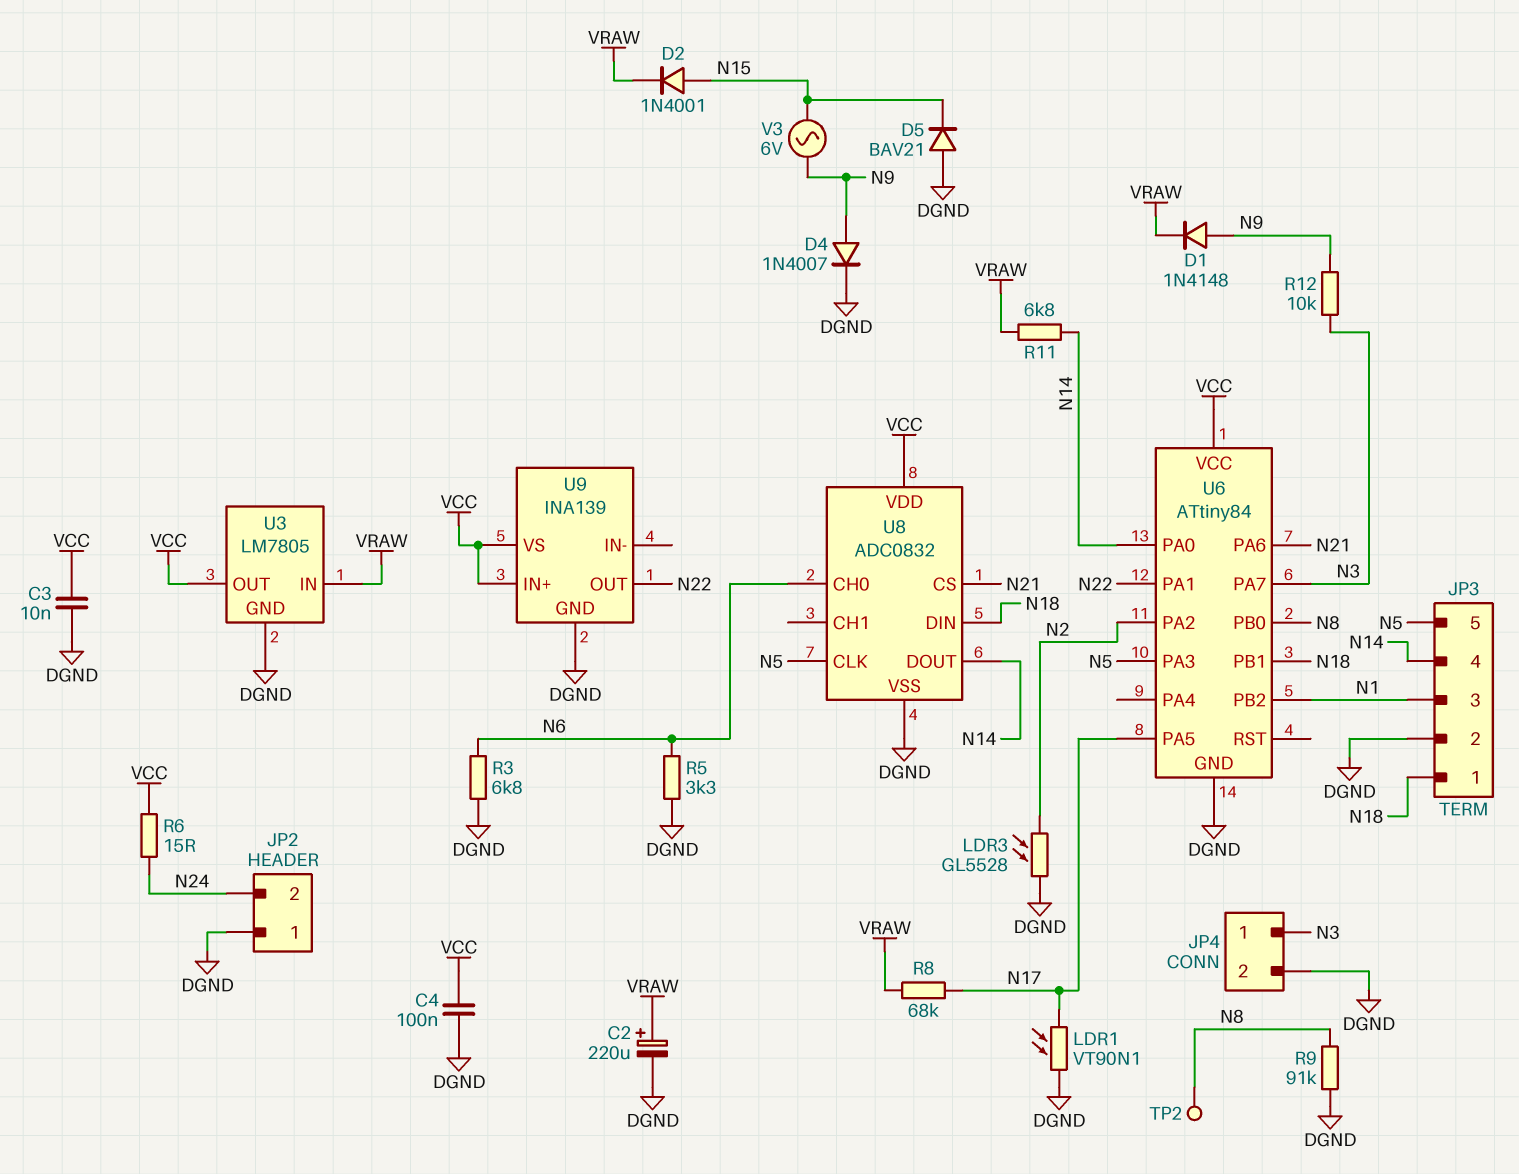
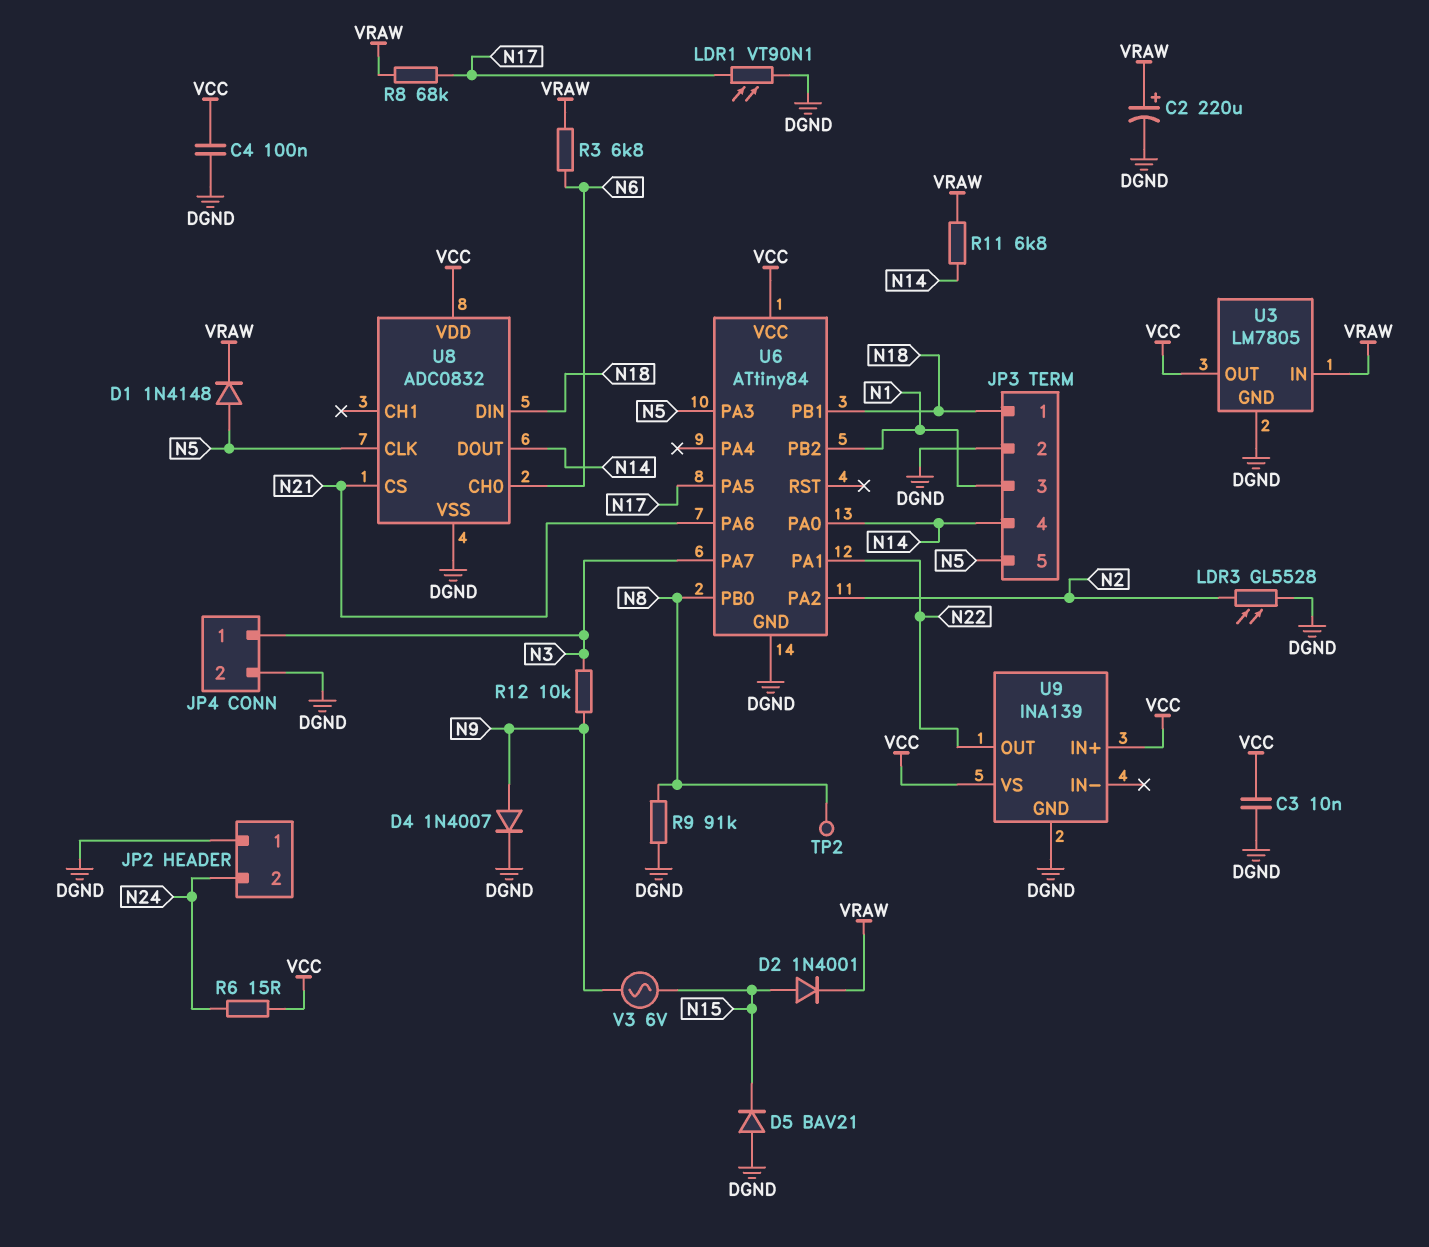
D1: diode 1N4148 (A N9, K VRAW) -> diode 1N4148 (A N5, K VRAW)
R3: 6.8k (DGND, N6) -> 6.8k (N6, VRAW)
R5: 3.3k (DGND, N6) -> none

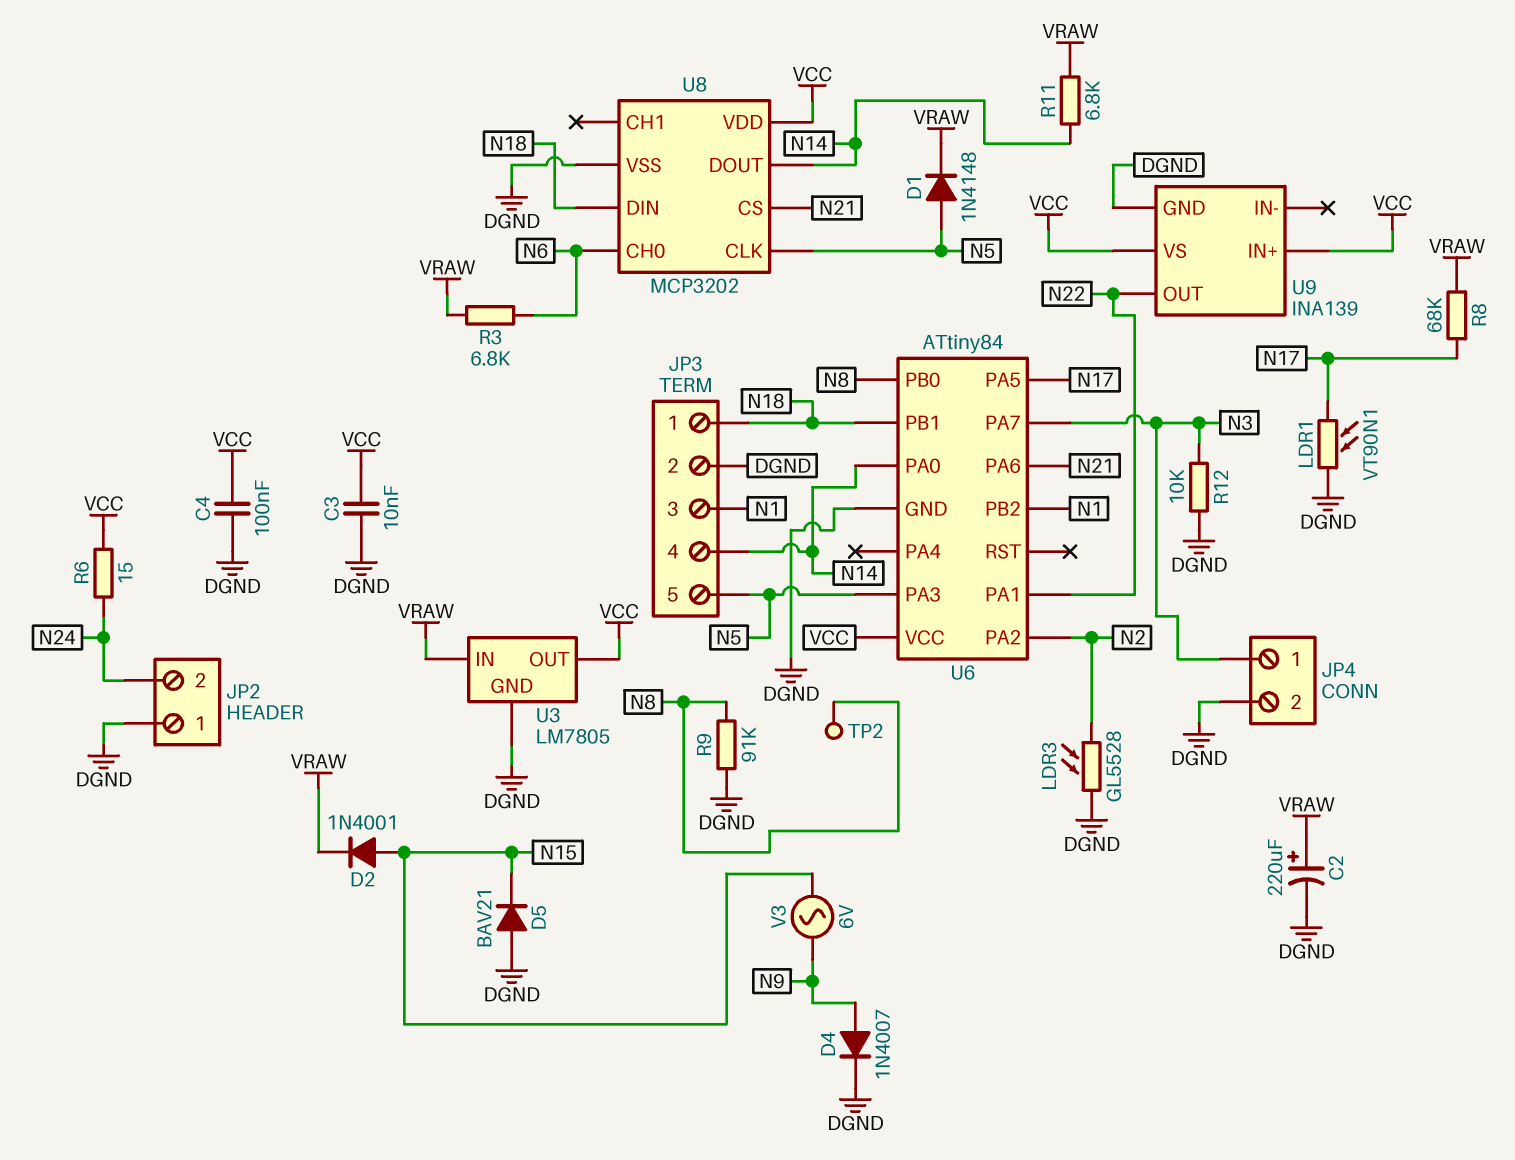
R12: 10k (N3, N9) -> 10k (DGND, N3)
U8: ADC0832 -> MCP3202

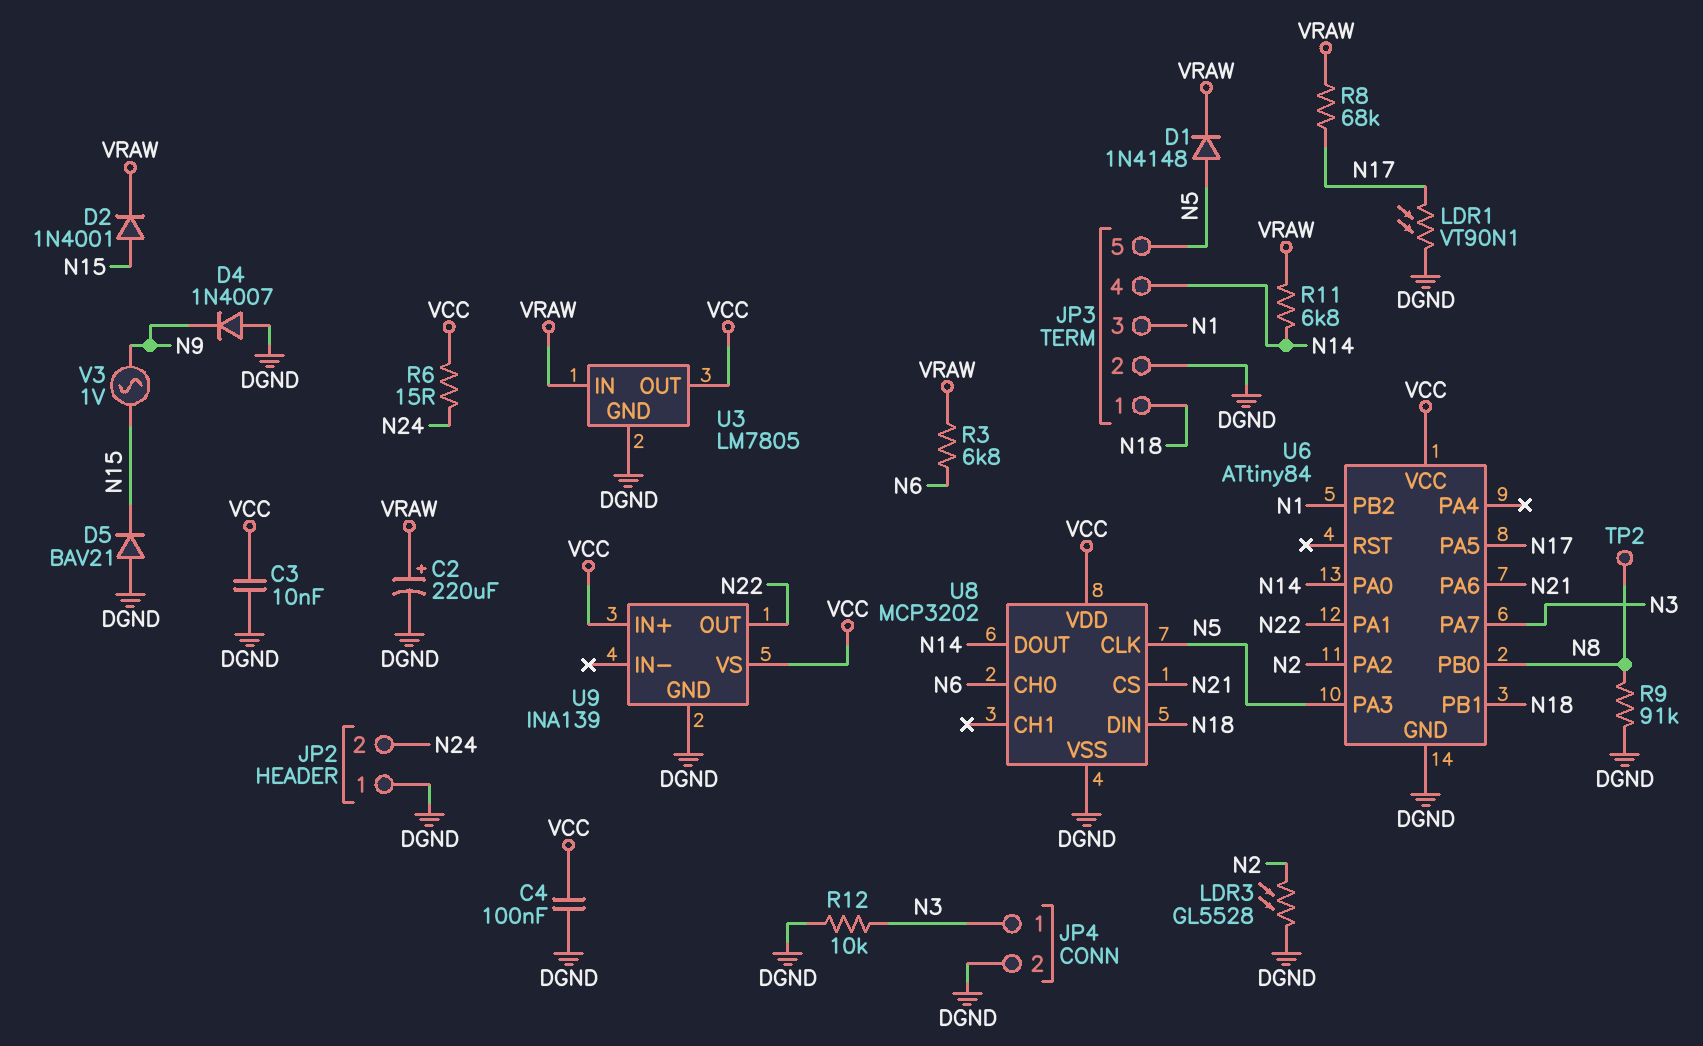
D4: diode 1N4007 (A N9, K DGND) -> diode 1N4007 (A DGND, K N9)
V3: AC 6V (N9, N15) -> AC 1V (N9, N15)

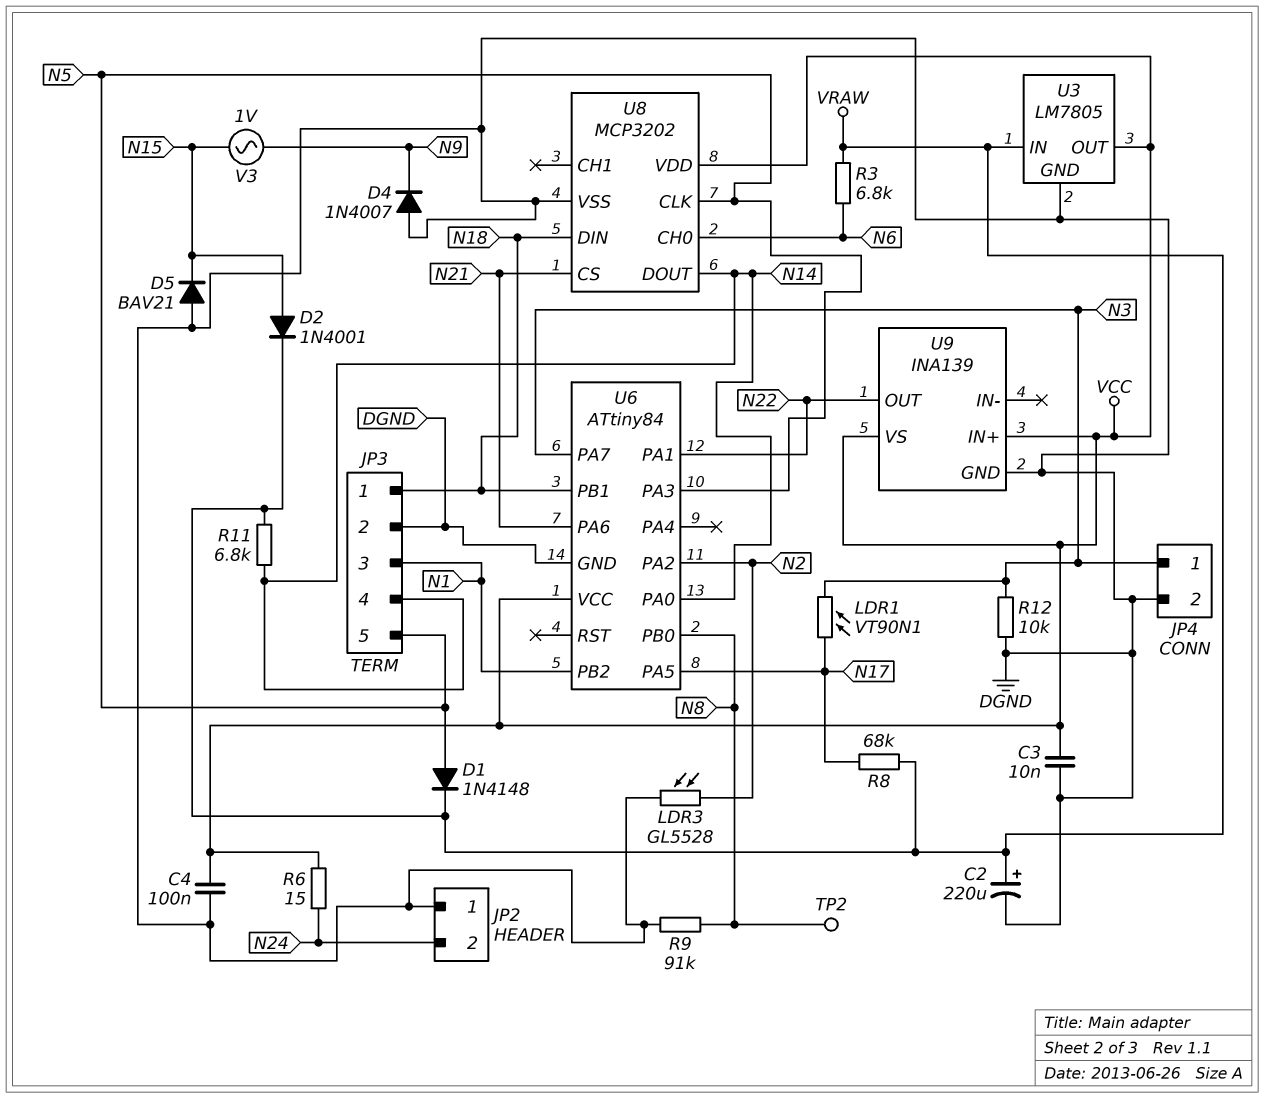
LDR1: VT90N1 (DGND, N17) -> VT90N1 (N3, N17)

